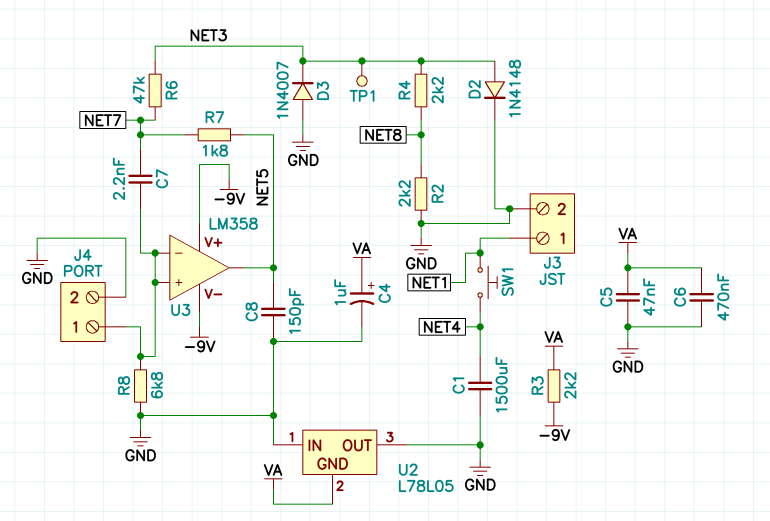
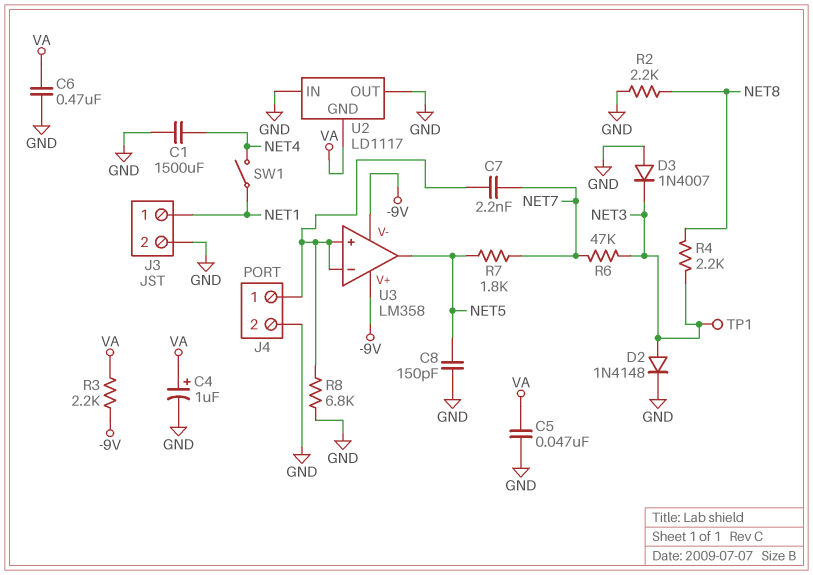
SW1: button (NET1, NET4) -> switch (NET1, NET4)
U2: L78L05 -> LD1117

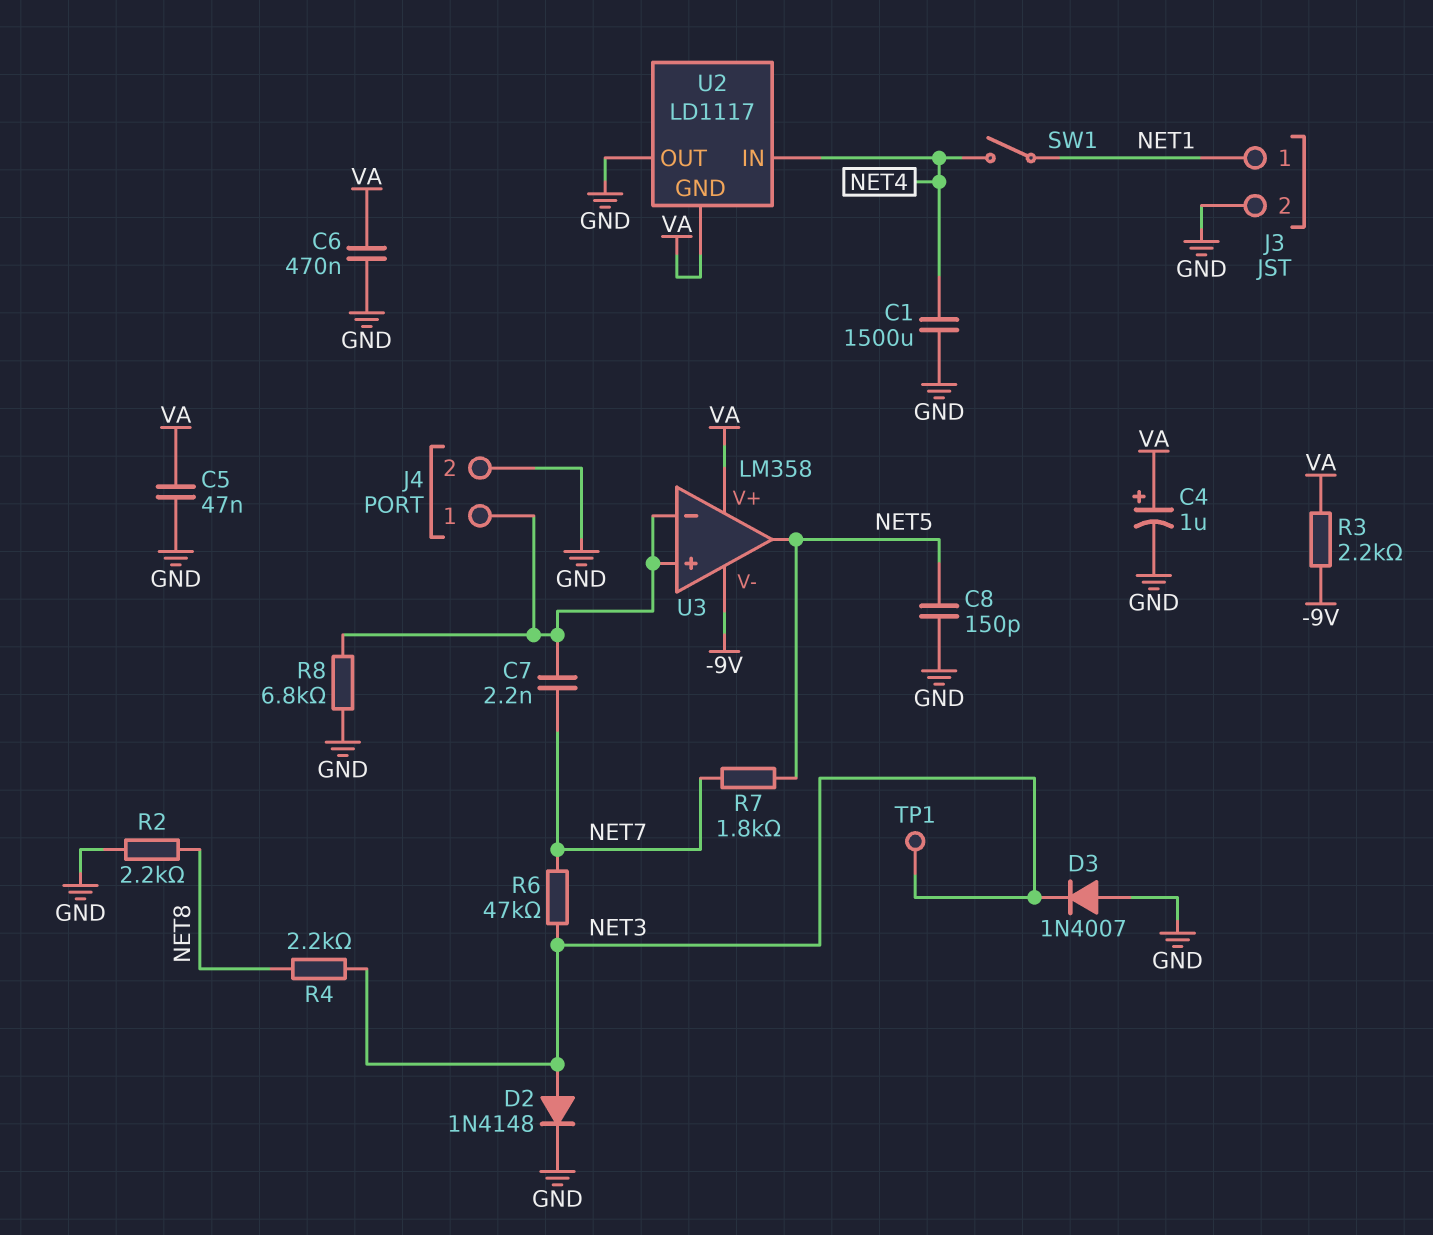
U2 pin IN: GND -> NET4
U3 pin V+: -9V -> VA

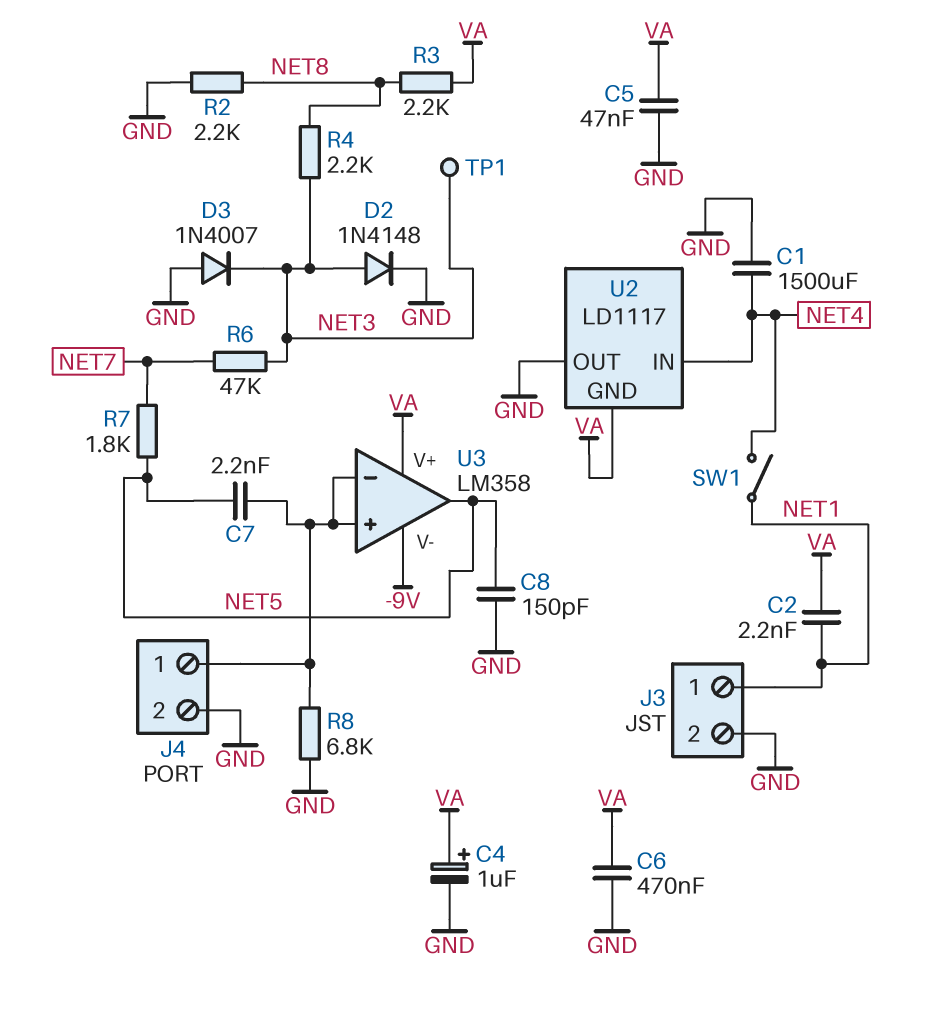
C2: none -> 2.2nF (NET1, VA)
C7: 2.2nF (J4/1, NET7) -> 2.2nF (J4/1, NET5)
R3: 2.2k (-9V, VA) -> 2.2k (NET8, VA)

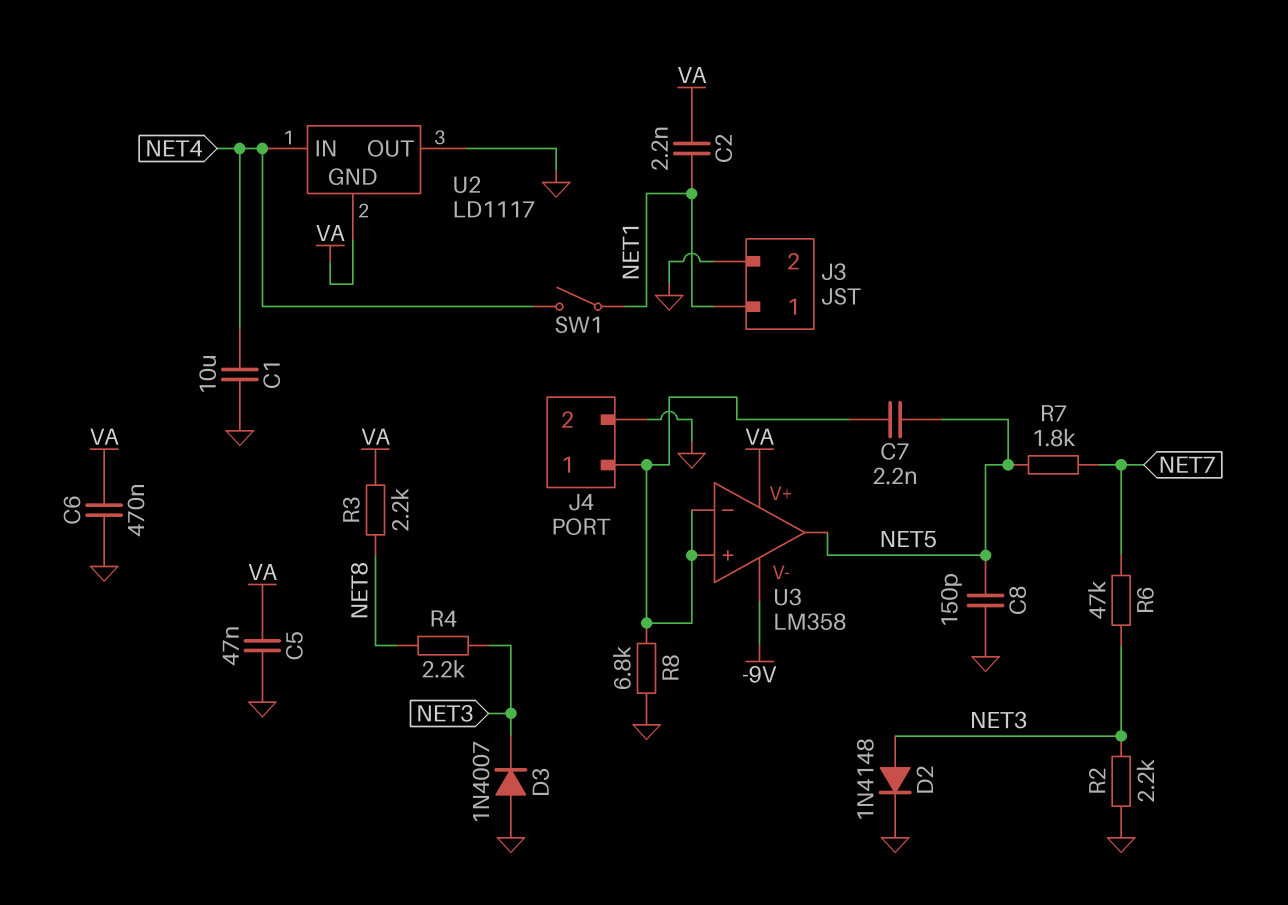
C1: 1500uF (GND, NET4) -> 10uF (GND, NET4)
C4: 1uF (plus VA, minus GND) -> none
R2: 2.2k (GND, NET8) -> 2.2k (GND, NET3)
TP1: test point (NET3) -> none

